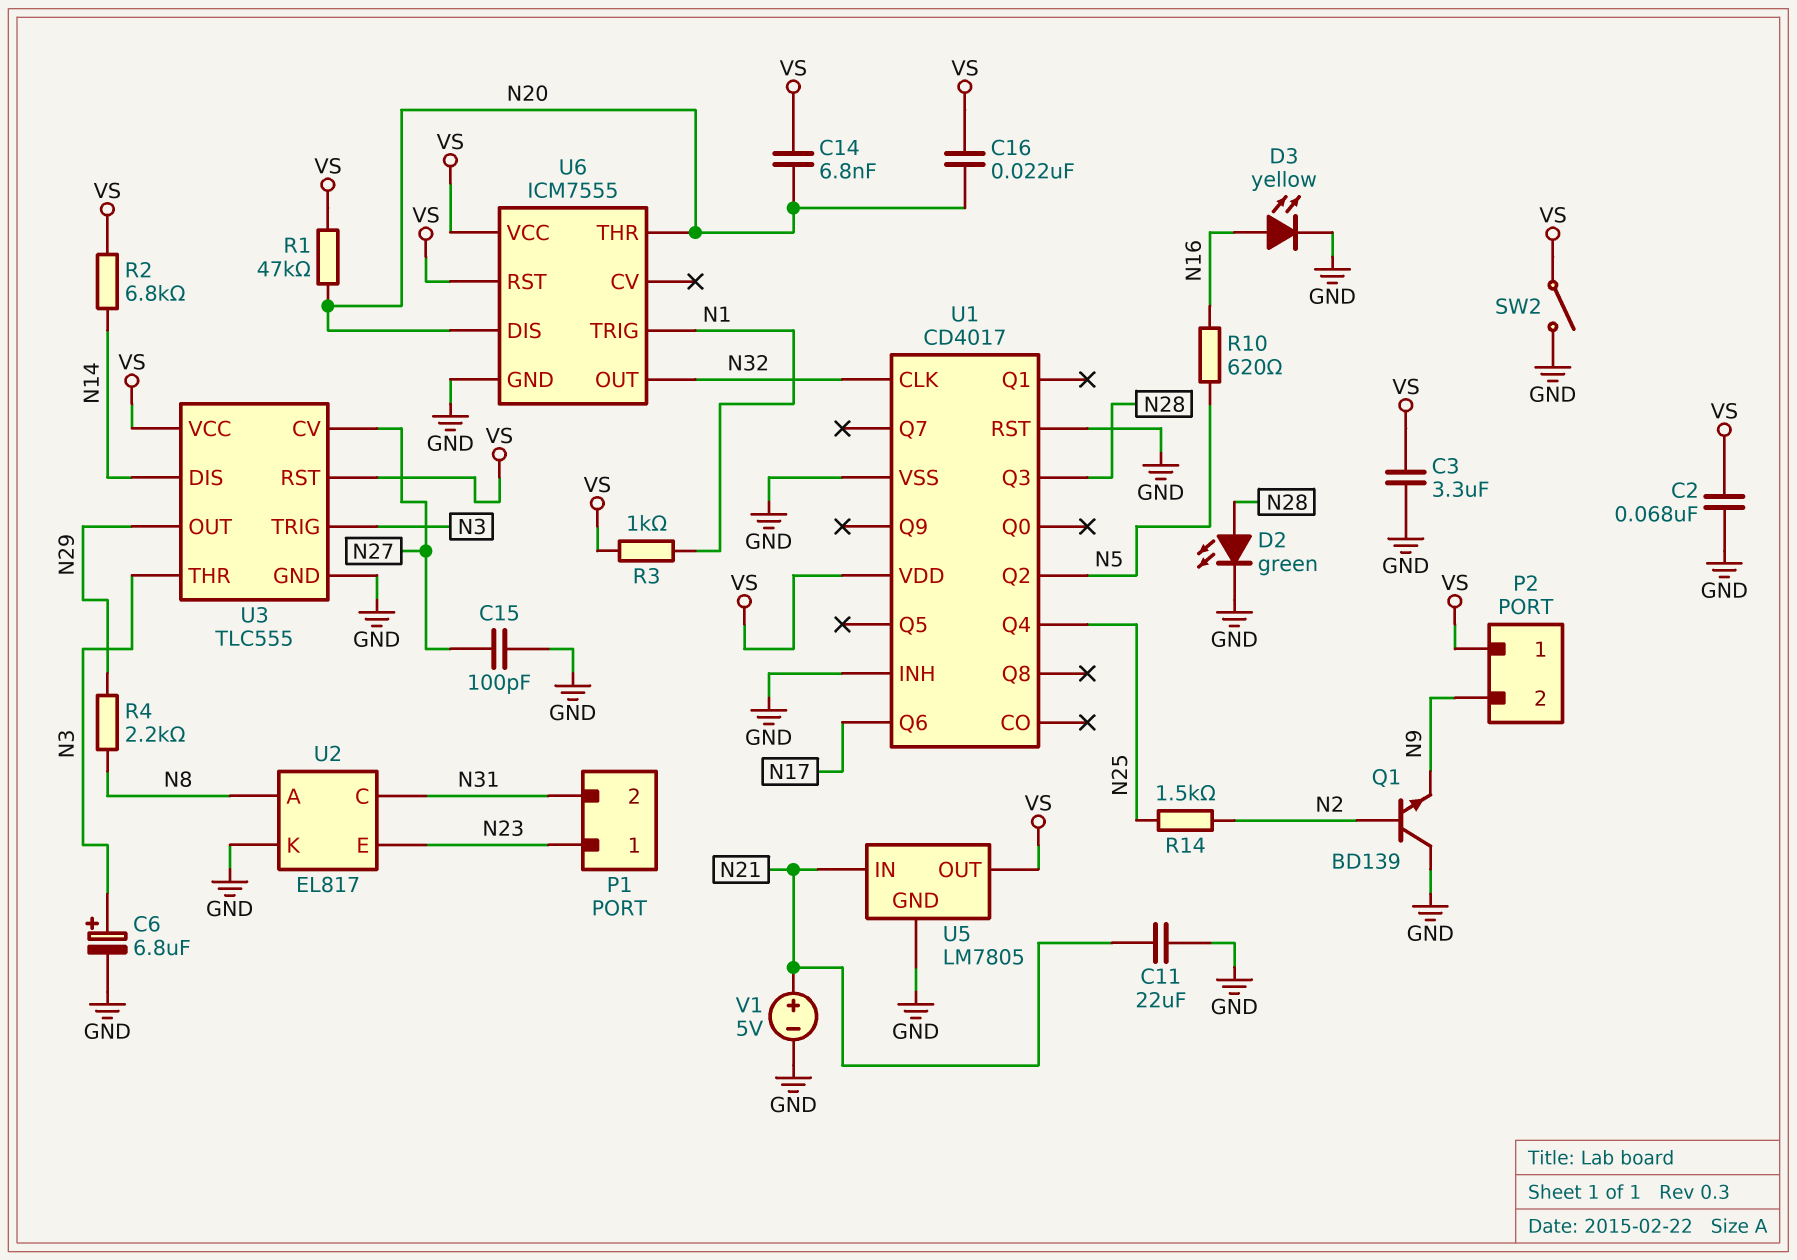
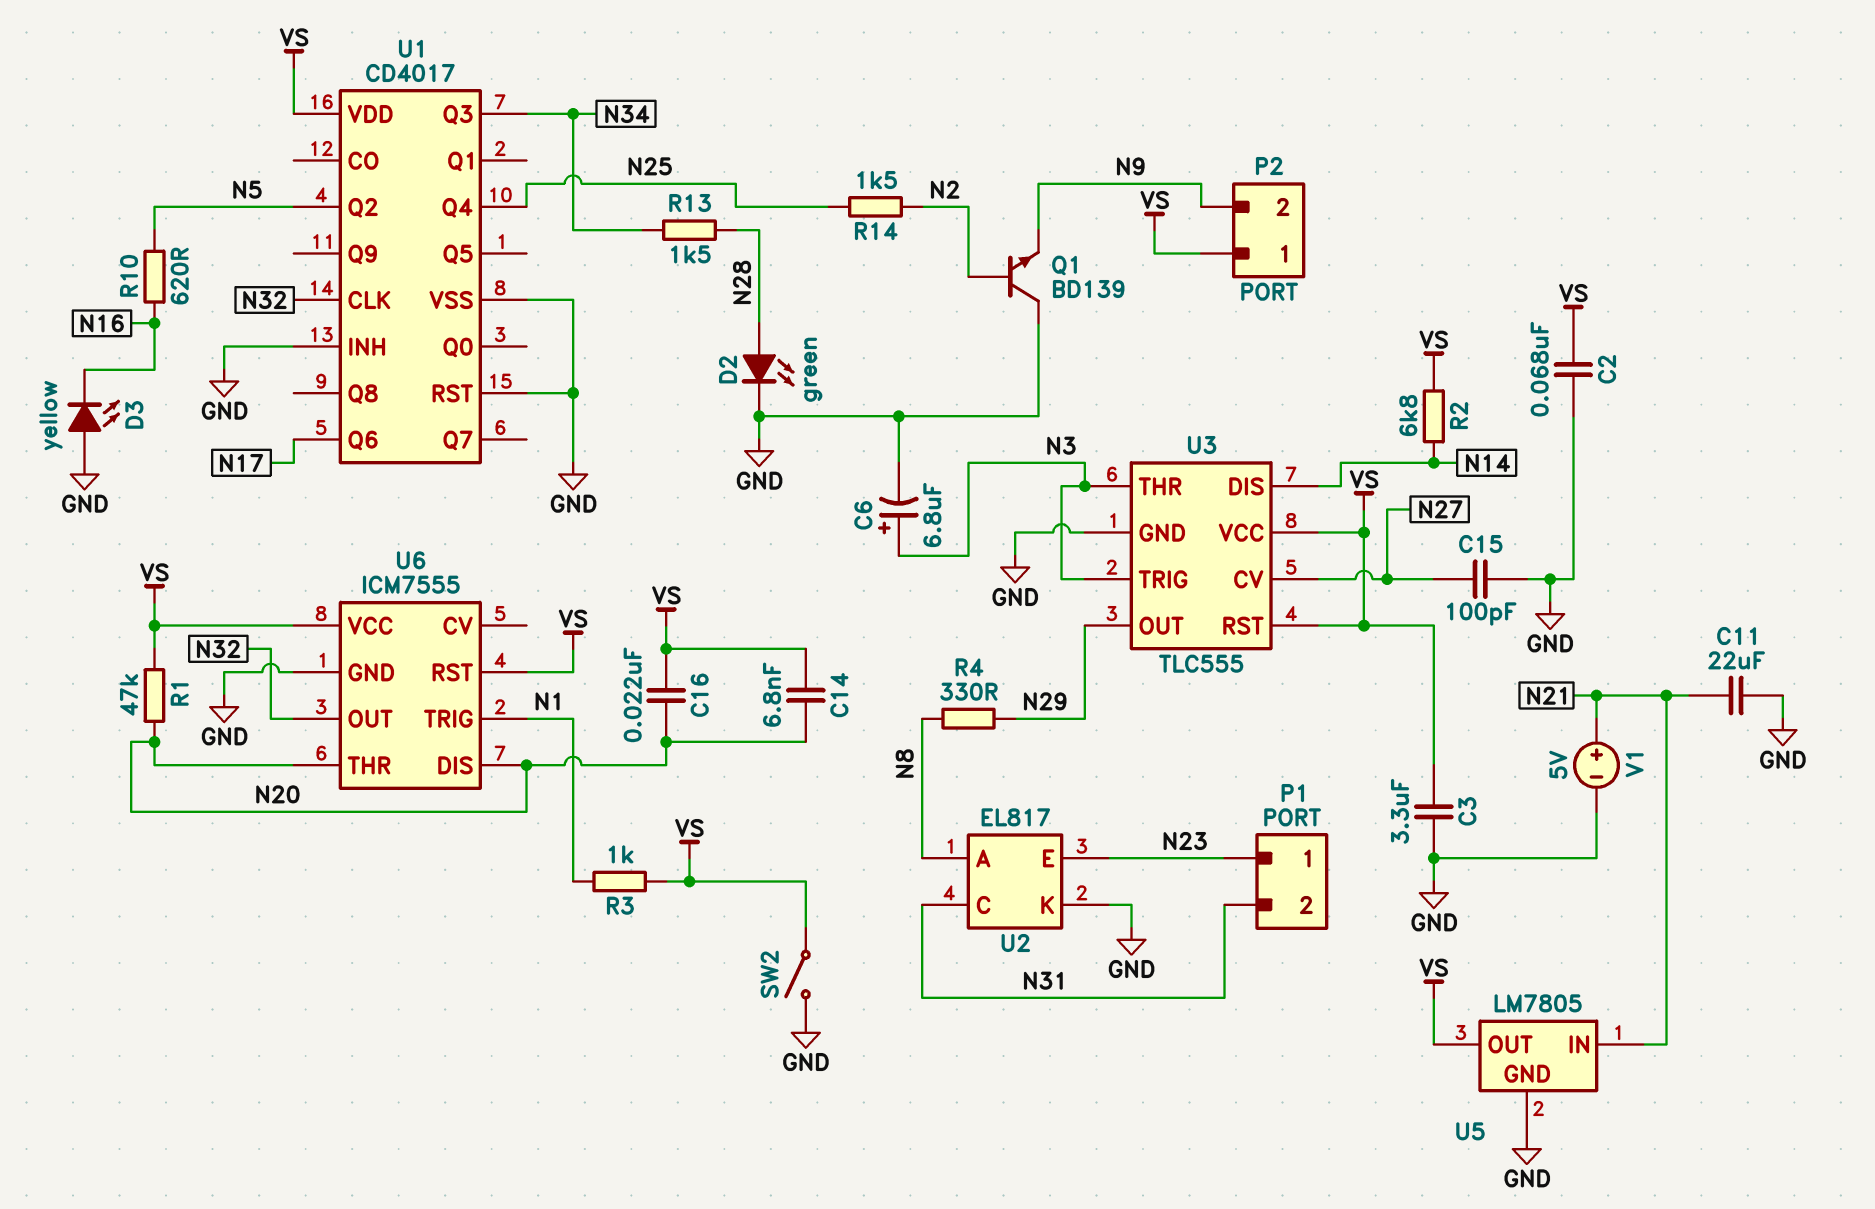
D3: LED yellow (A N16, K GND) -> LED yellow (A GND, K N16)
R4: 2.2k (N8, N29) -> 330 (N8, N29)
R13: none -> 1.5k (N28, N34)
U1 pin Q3: N28 -> N34

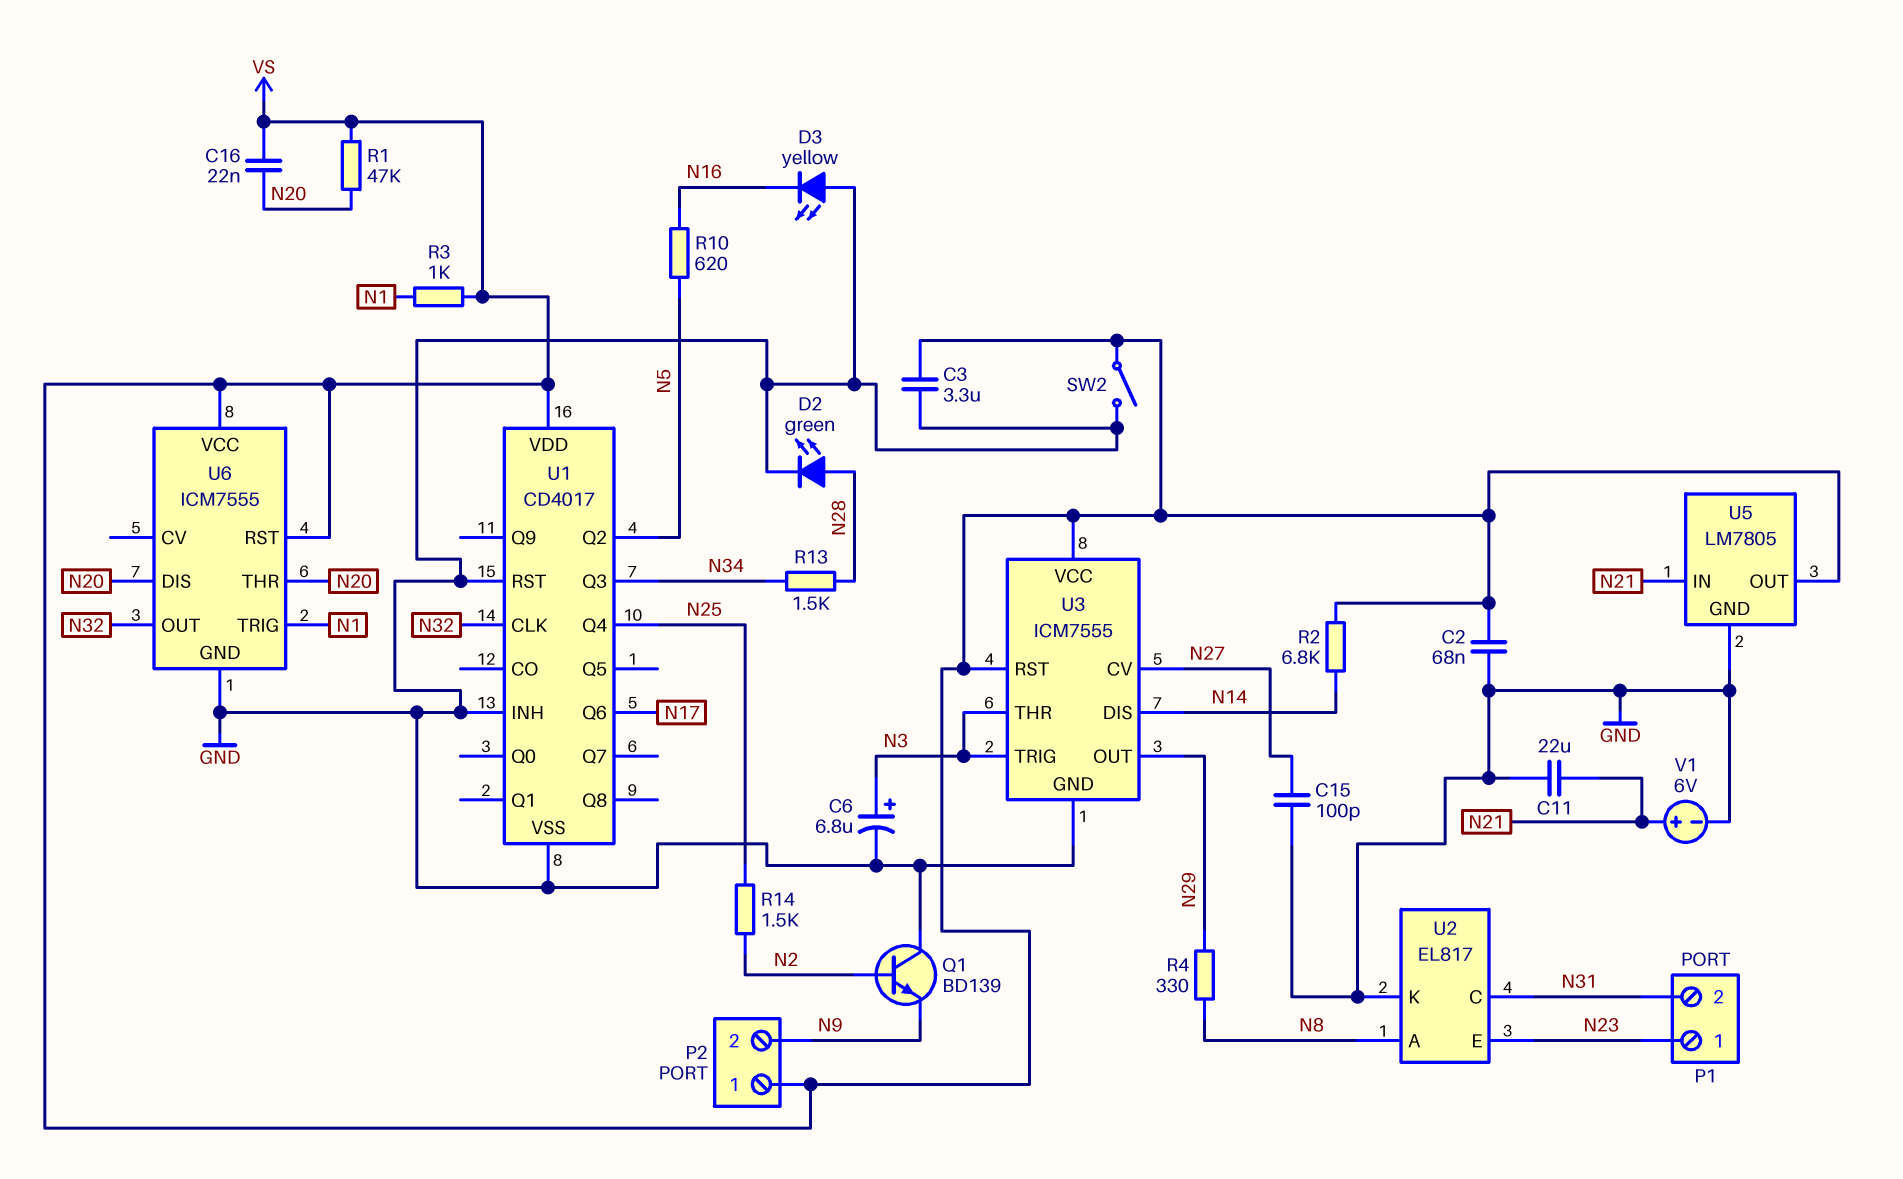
C14: 6.8nF (N20, VS) -> none
U3: TLC555 -> ICM7555
V1: 5V (plus N21, minus GND) -> 6V (plus N21, minus GND)

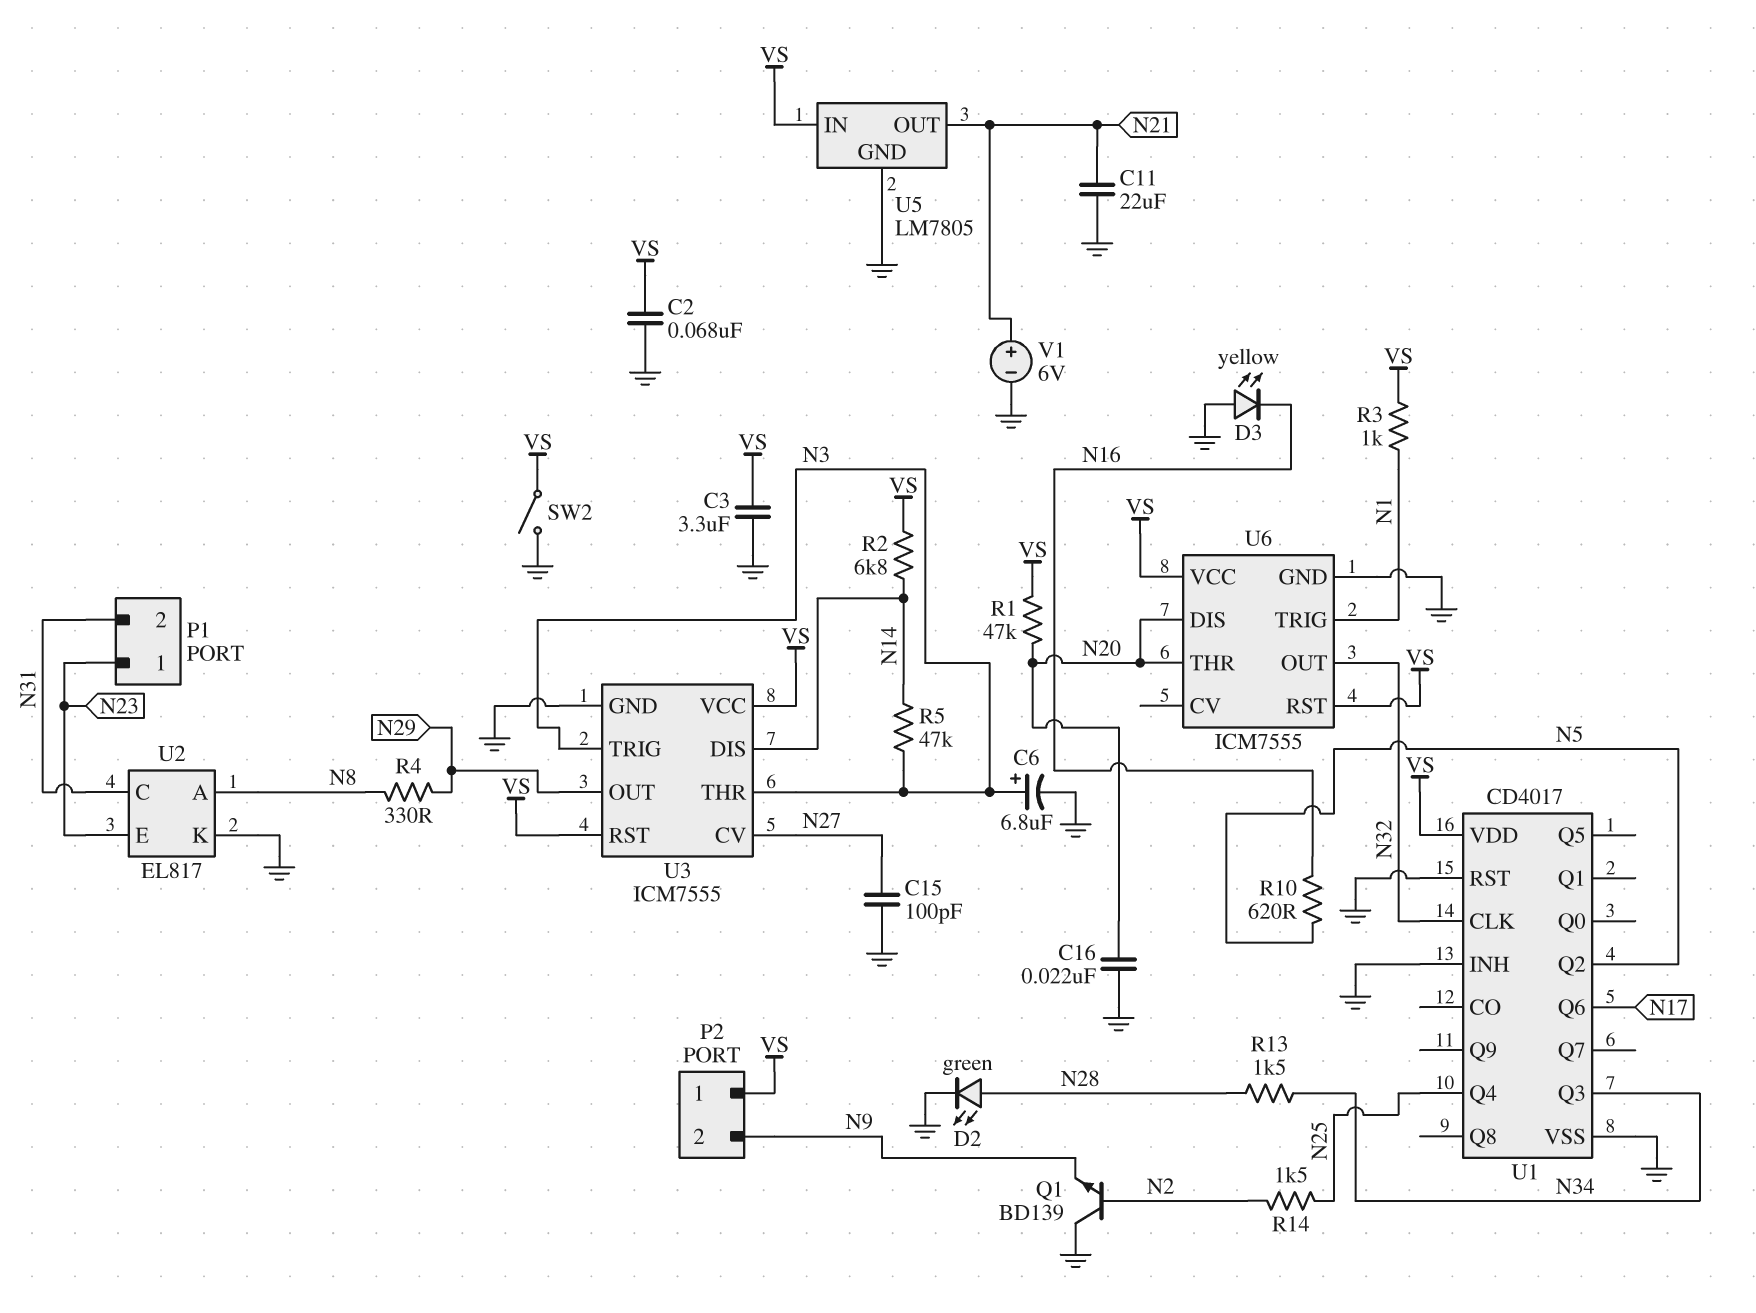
C16: 22nF (N20, VS) -> 22nF (GND, N20)
R5: none -> 47k (N3, N14)
U5 pin IN: N21 -> VS
U5 pin OUT: VS -> N21

